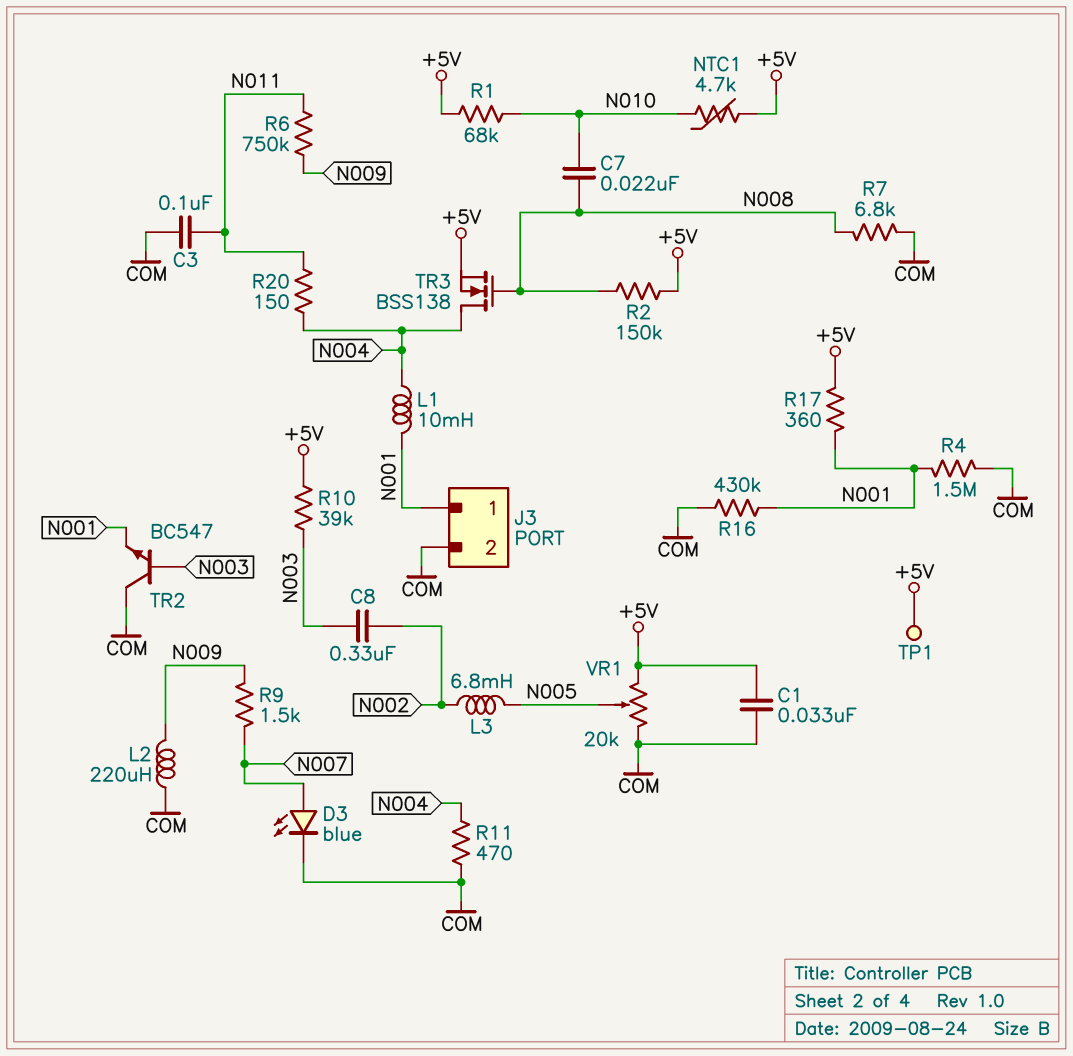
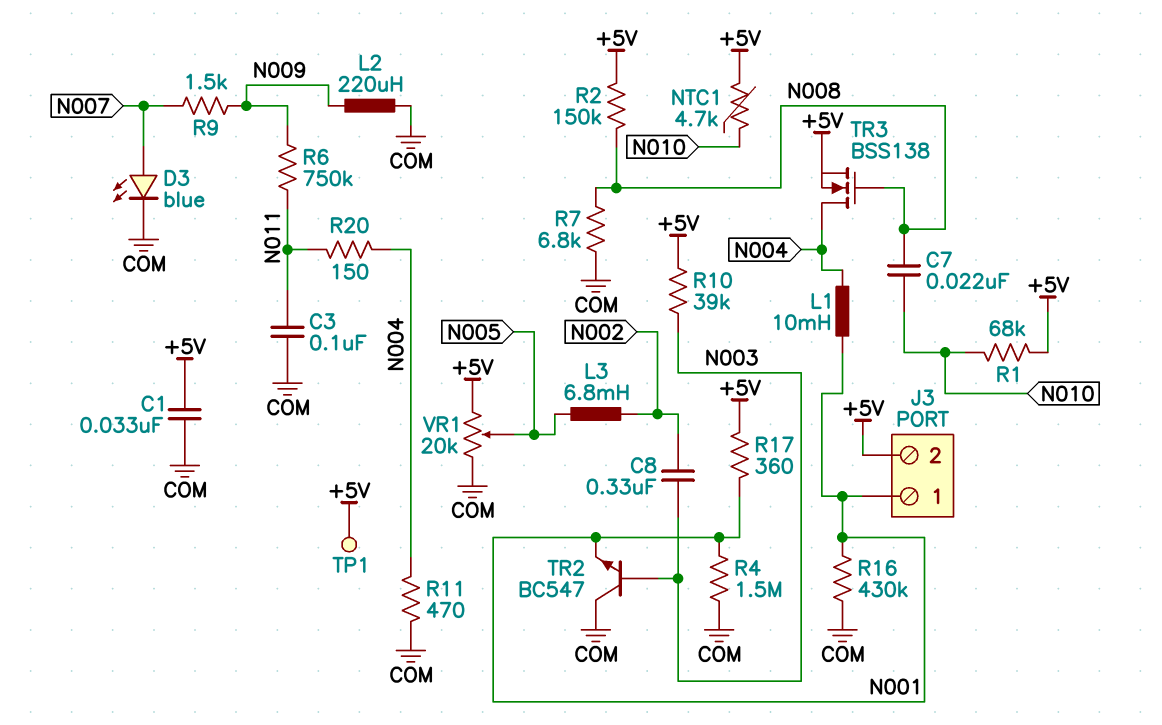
J3 pin 2: COM -> +5V

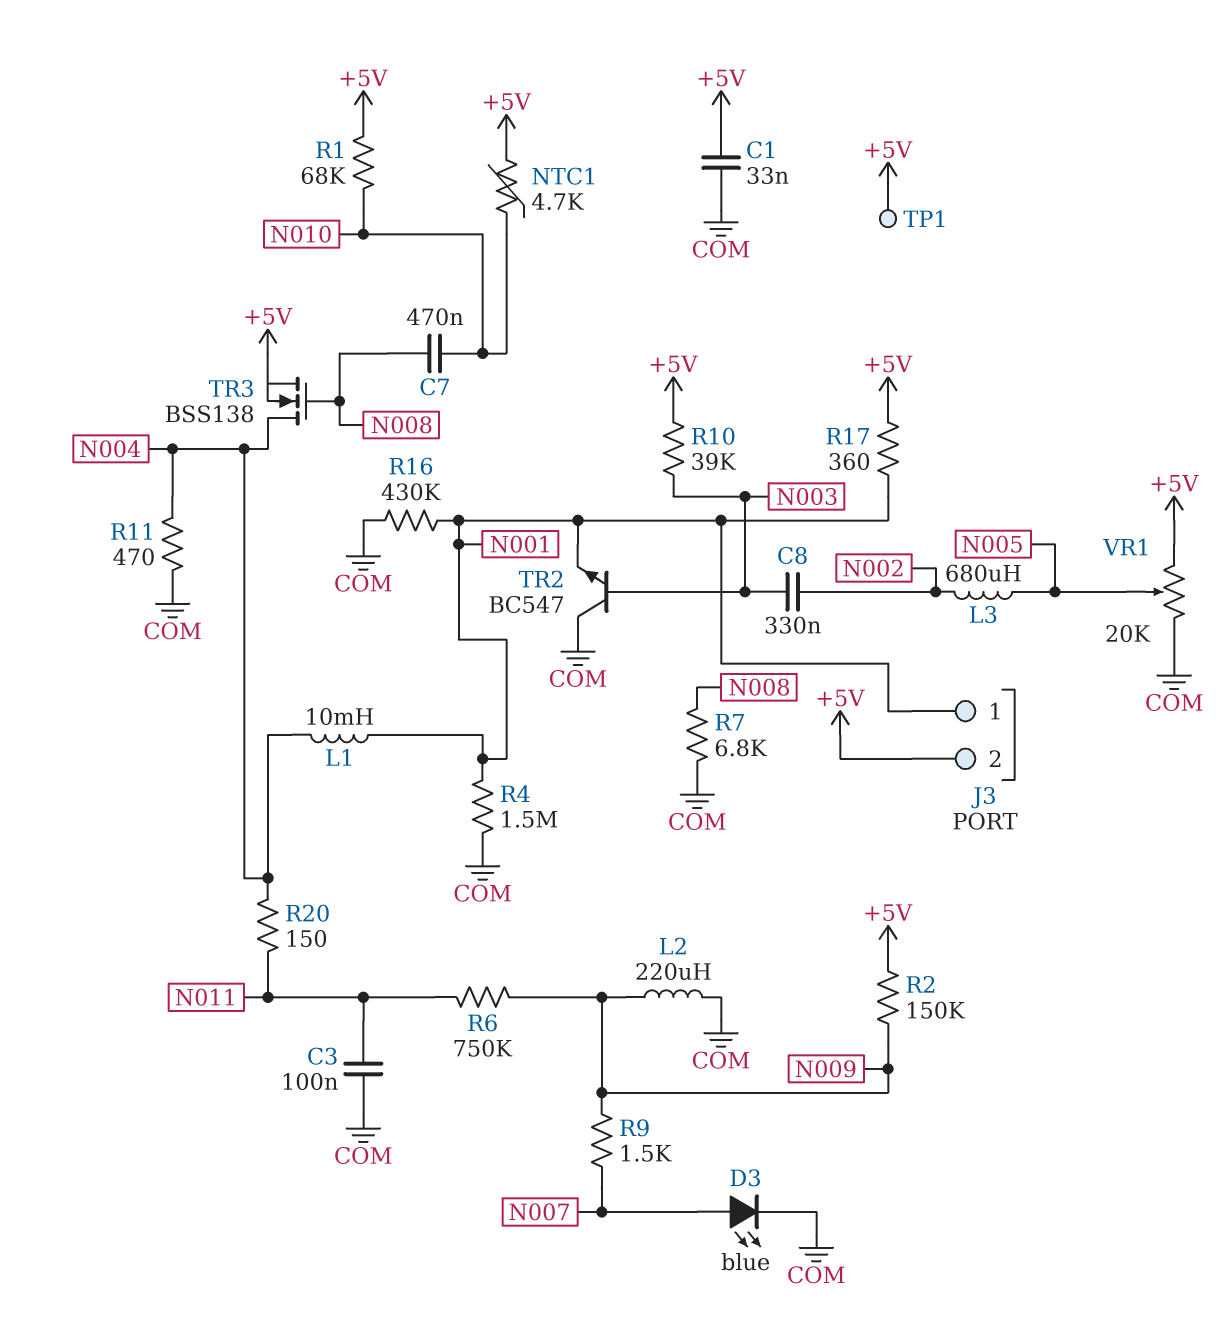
C7: 22nF (N008, N010) -> 470nF (N008, N010)
L3: 6.8mH (N002, N005) -> 680uH (N002, N005)
R2: 150k (+5V, N008) -> 150k (+5V, N009)

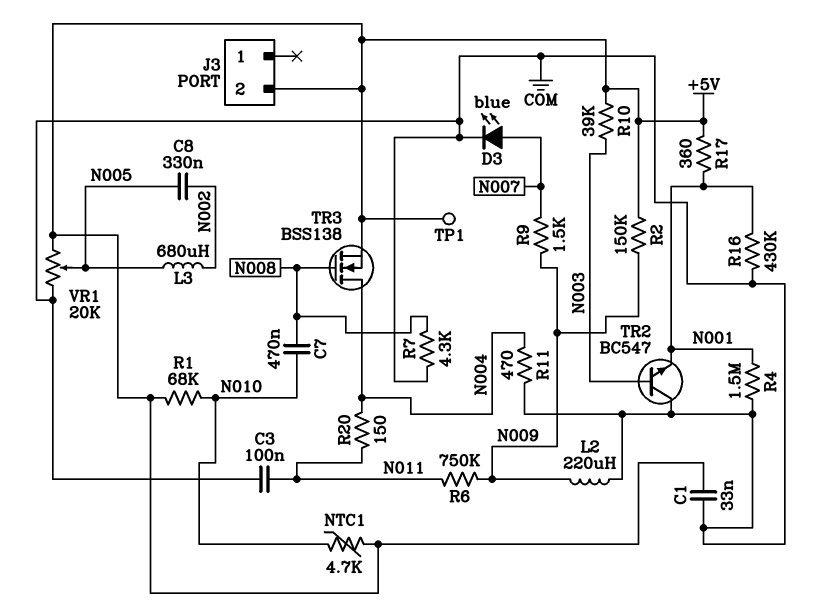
C8: 330nF (N002, N003) -> 330nF (N002, N005)
J3 pin 1: N001 -> none
L1: 10mH (N001, N004) -> none
R7: 6.8k (COM, N008) -> 4.3k (COM, N008)

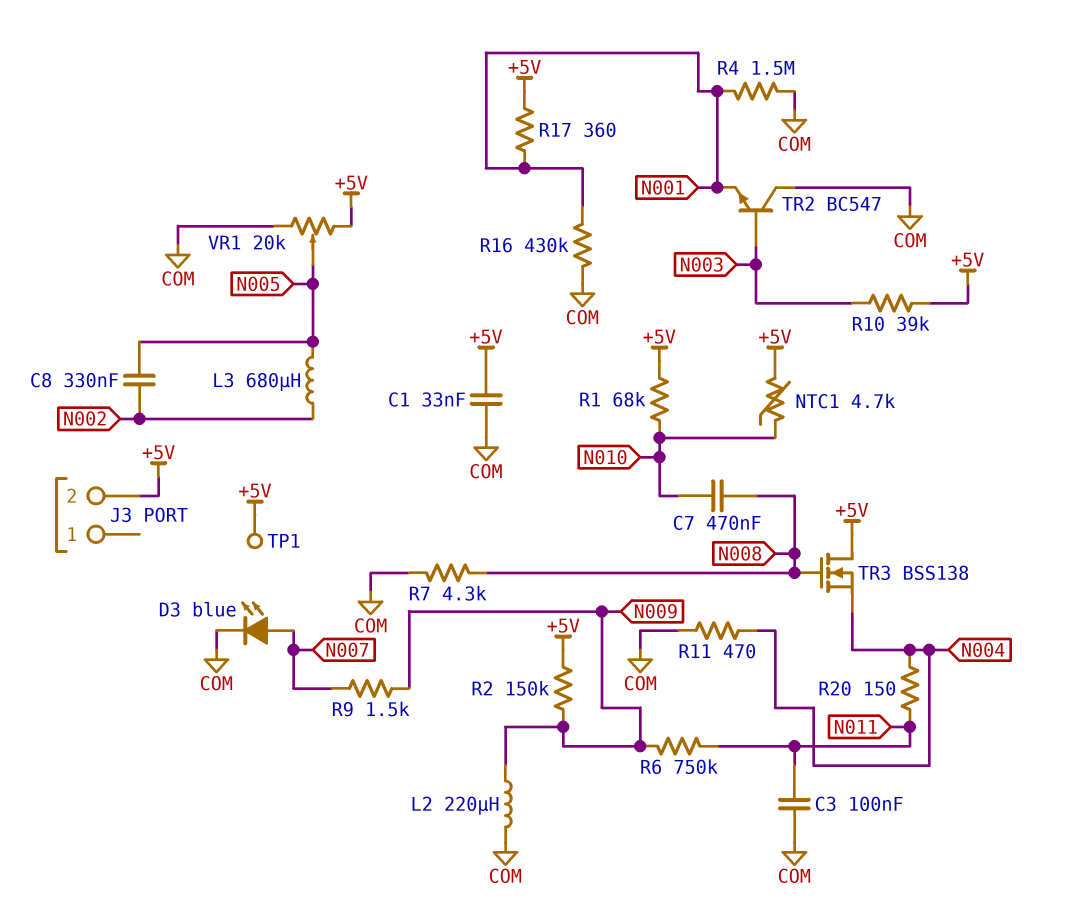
TR3: NMOS BSS138 (G N008, D N004, S +5V) -> NMOS BSS138 (G N008, D +5V, S N004)

